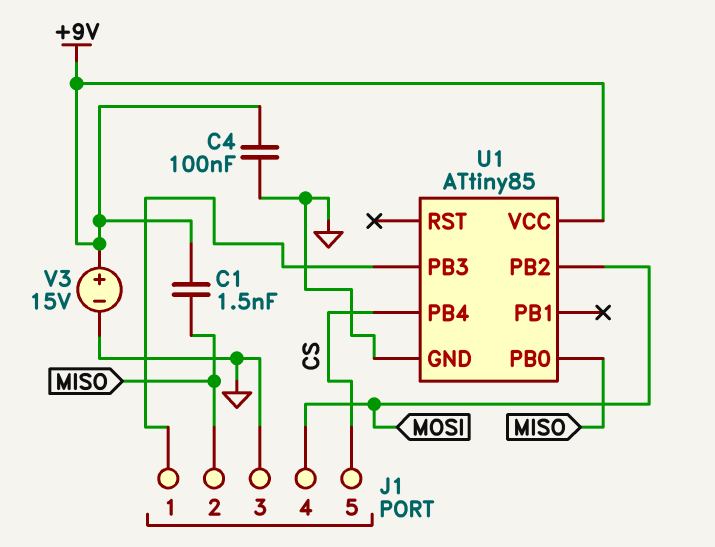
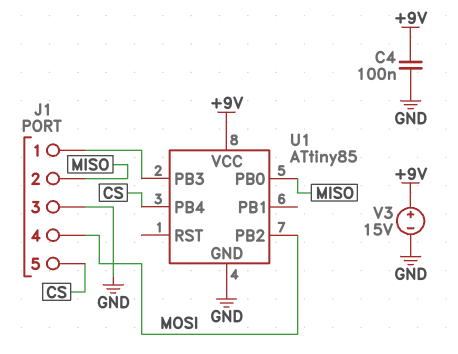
C1: 1.5nF (+9V, MISO) -> none

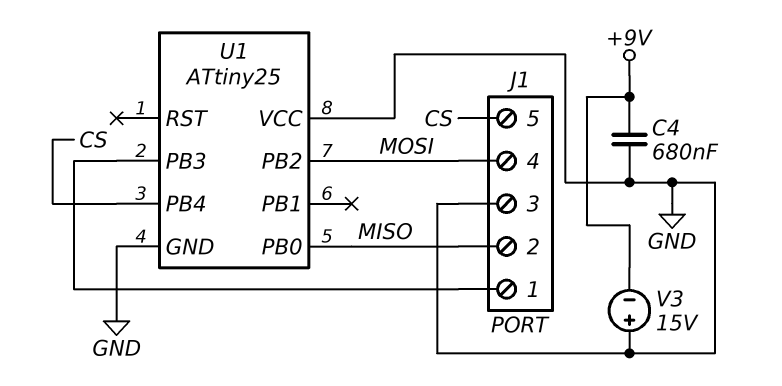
C4: 100nF (+9V, GND) -> 680nF (+9V, GND)
U1: ATtiny85 -> ATtiny25
U1 pin VCC: +9V -> GND
V3: 15V (plus +9V, minus GND) -> 15V (plus GND, minus +9V)

